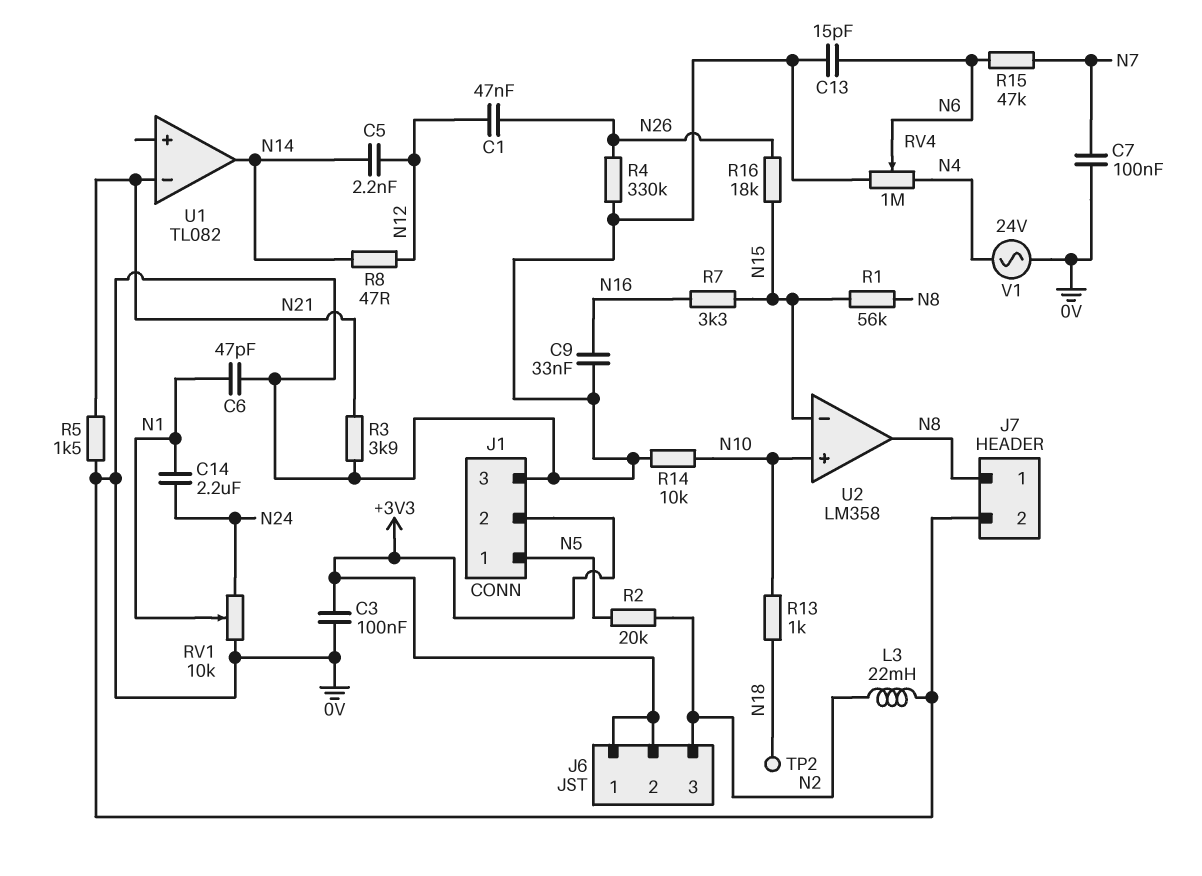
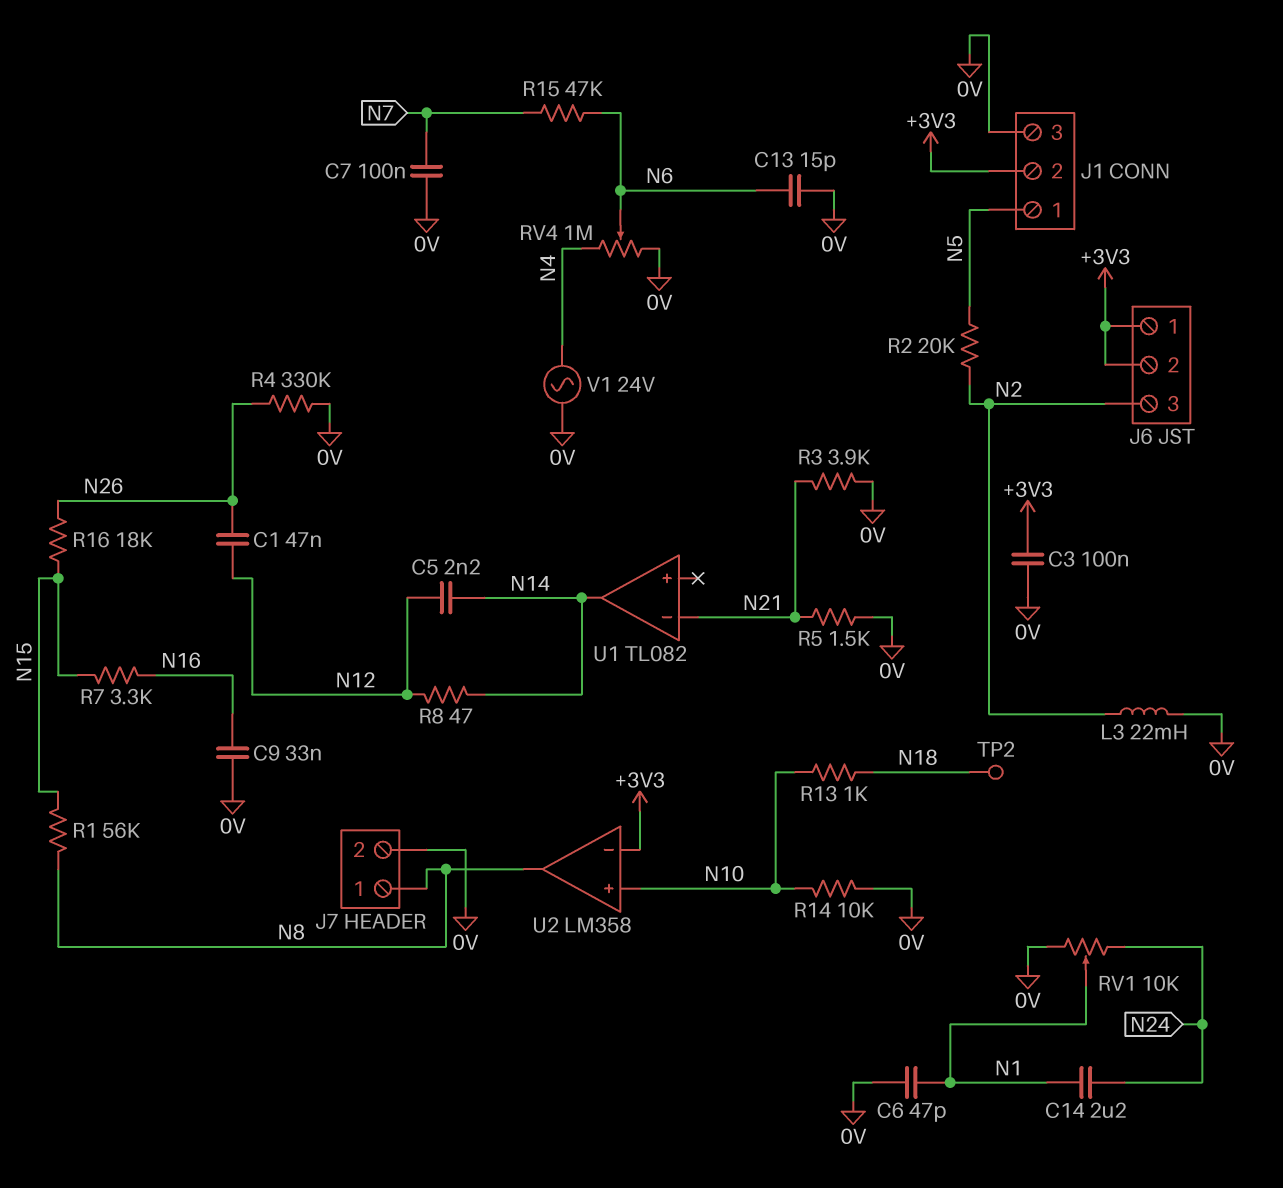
U2 pin in-: N15 -> +3V3

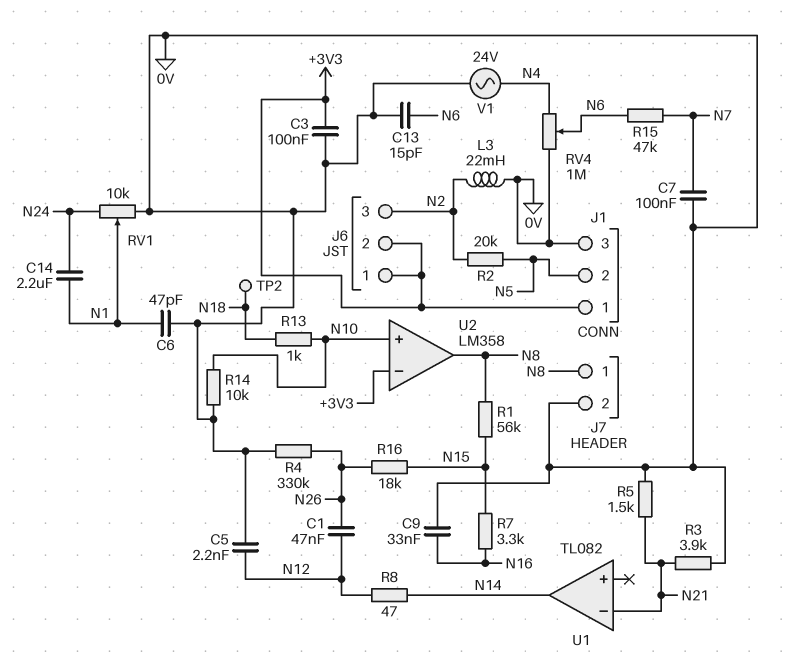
C5: 2.2nF (N12, N14) -> 2.2nF (0V, N12)
J1 pin 1: N5 -> +3V3
J1 pin 2: +3V3 -> N5

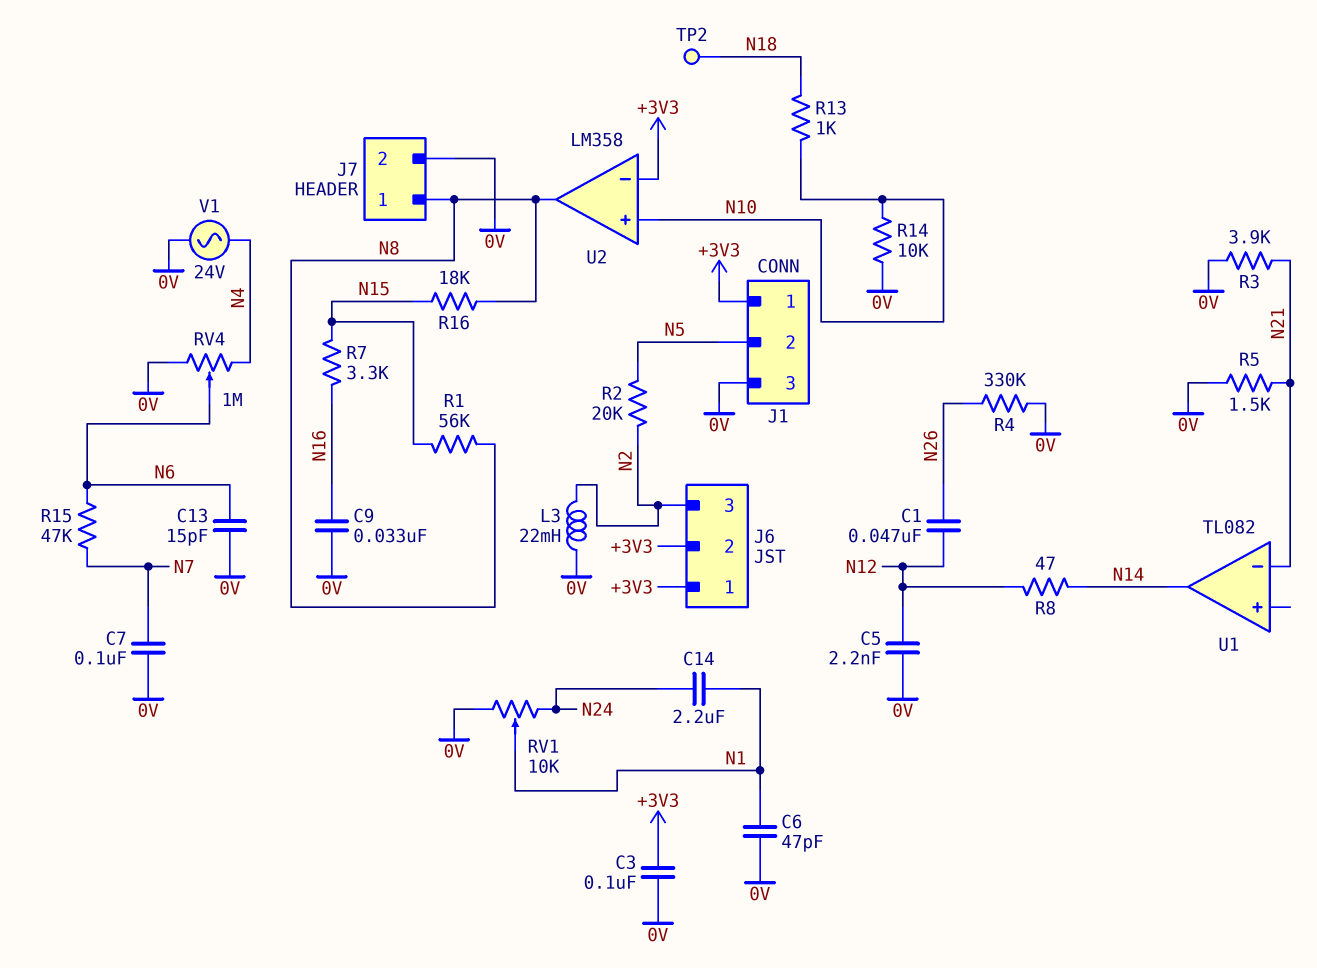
R16: 18k (N15, N26) -> 18k (N8, N15)

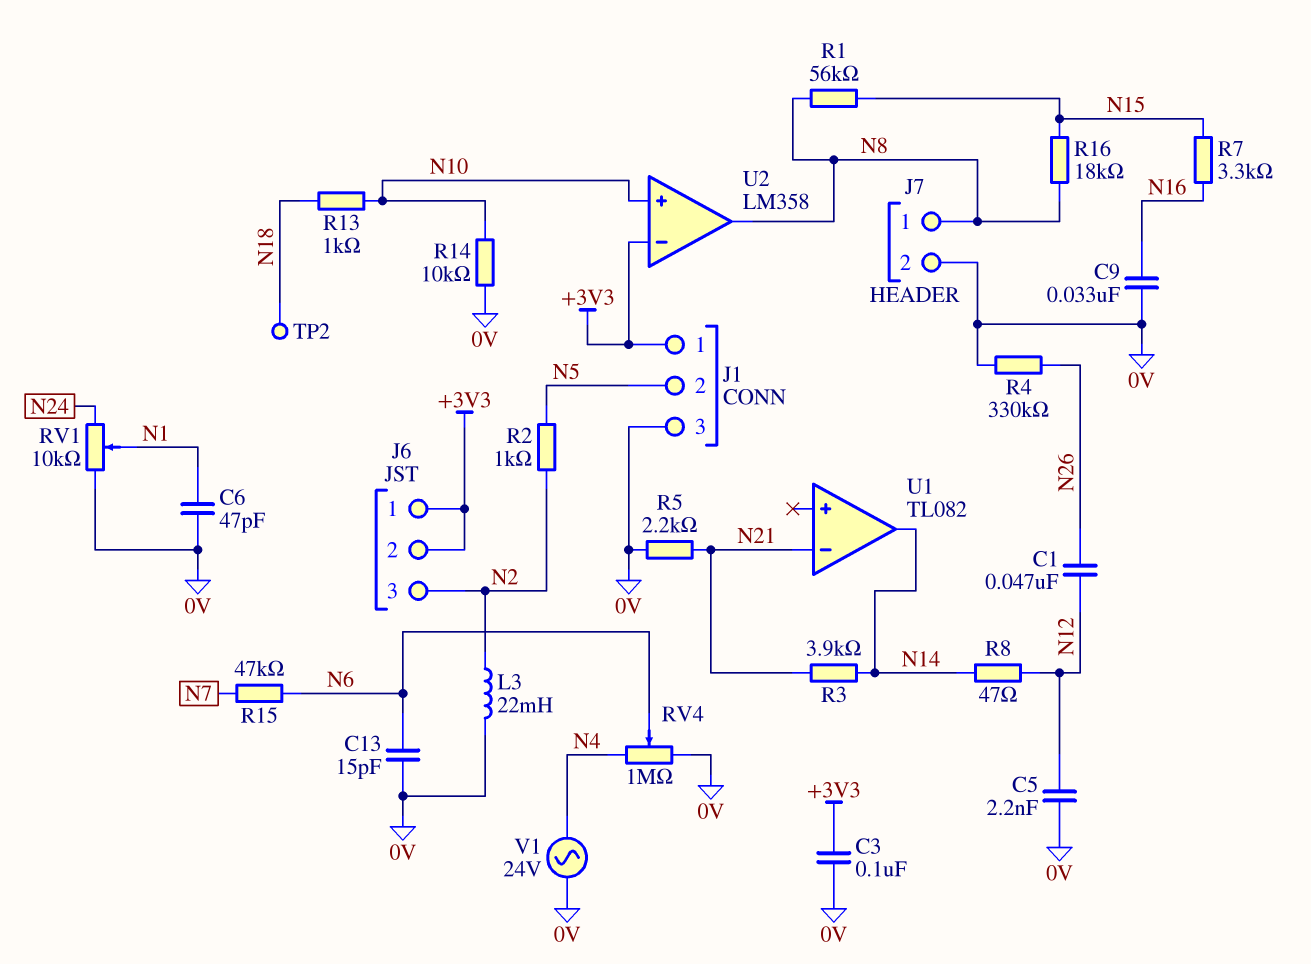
C7: 100nF (0V, N7) -> none
C14: 2.2uF (N1, N24) -> none
R2: 20k (N2, N5) -> 1k (N2, N5)
R3: 3.9k (0V, N21) -> 3.9k (N14, N21)
R5: 1.5k (0V, N21) -> 2.2k (0V, N21)

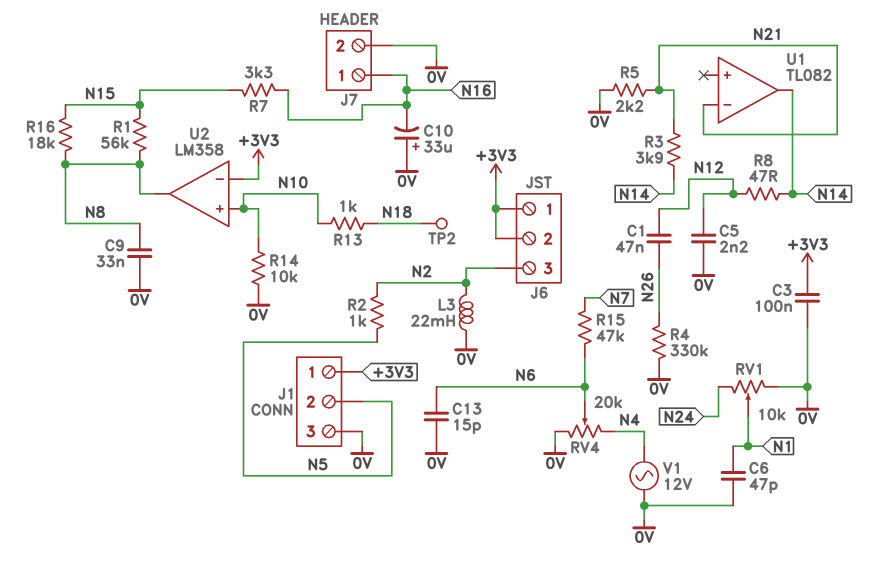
C9: 33nF (0V, N16) -> 33nF (0V, N8)
C10: none -> 33uF (plus 0V, minus N16)
J7 pin 1: N8 -> N16
RV4: 1M (0V, N4, wiper N6) -> 20k (0V, N4, wiper N6)
V1: AC 24V (0V, N4) -> AC 12V (0V, N4)

